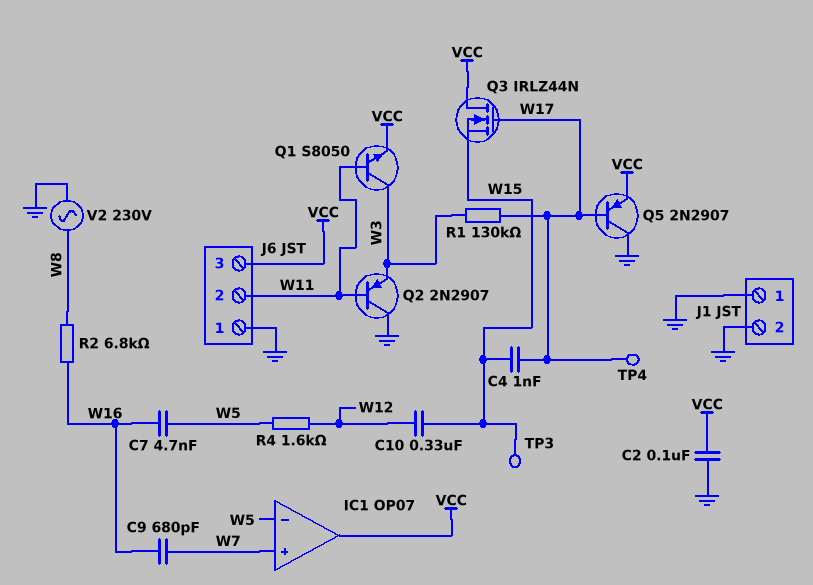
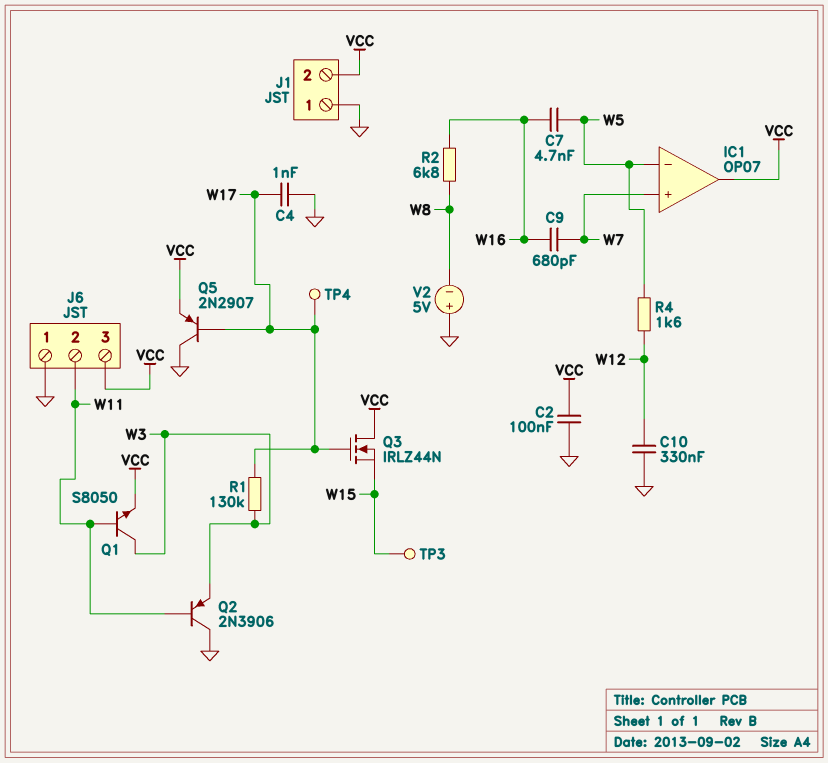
C4: 1nF (W15, W17) -> 1nF (GND, W17)
C10: 330nF (W12, W15) -> 330nF (GND, W12)
J1 pin 2: GND -> VCC
Q2: PNP 2N2907 (B W11, C GND, E W3) -> PNP 2N3906 (B W11, C GND, E W3)
V2: AC 230V (GND, W8) -> 5V (plus GND, minus W8)

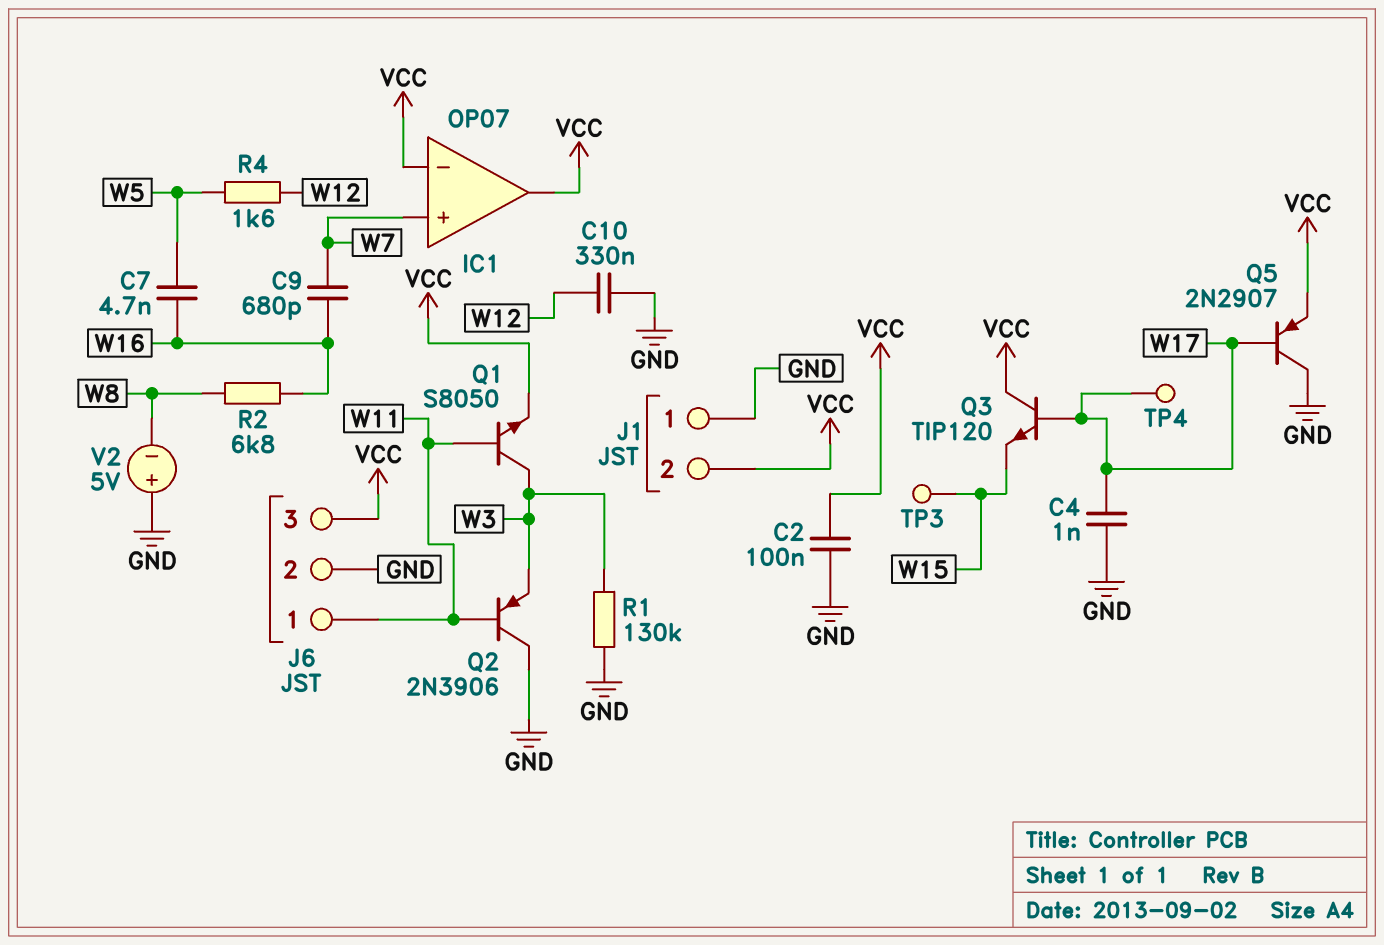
IC1 pin in-: W5 -> VCC
J6 pin 1: GND -> W11
J6 pin 2: W11 -> GND
Q3: NMOS IRLZ44N (G W17, D VCC, S W15) -> NPN TIP120 (B W17, C VCC, E W15)
R1: 130k (W3, W17) -> 130k (GND, W3)

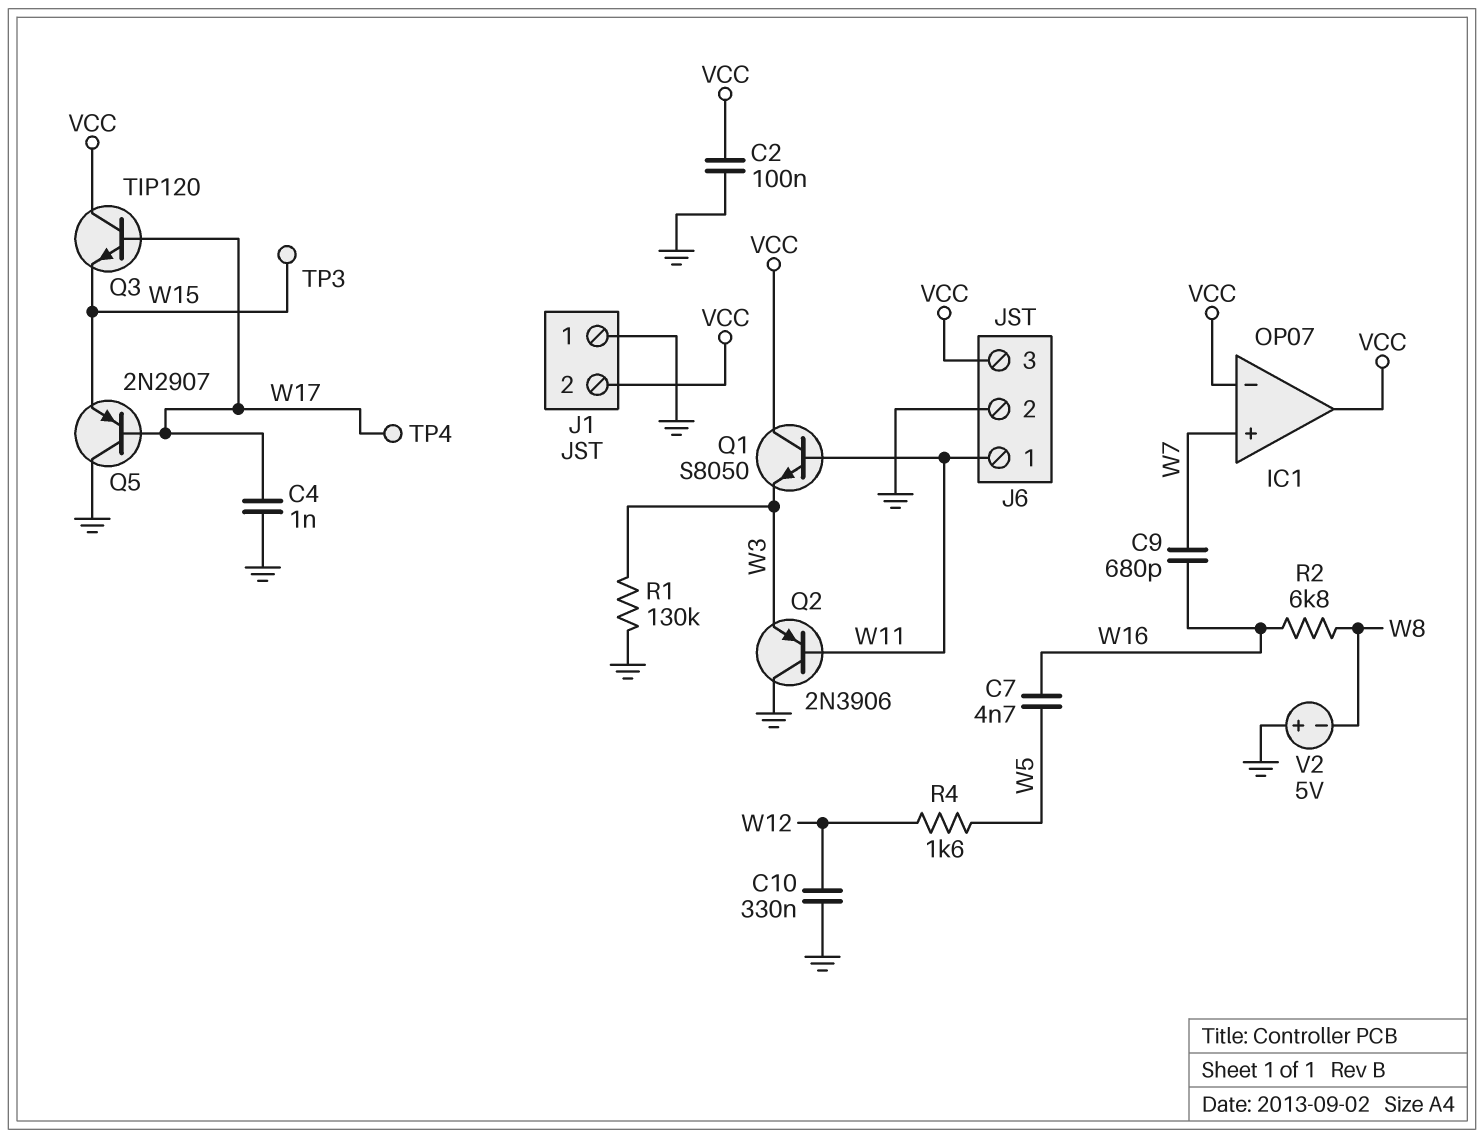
Q1: NPN S8050 (B W11, C W3, E VCC) -> NPN S8050 (B W11, C VCC, E W3)
Q5: PNP 2N2907 (B W17, C GND, E VCC) -> PNP 2N2907 (B W17, C GND, E W15)

